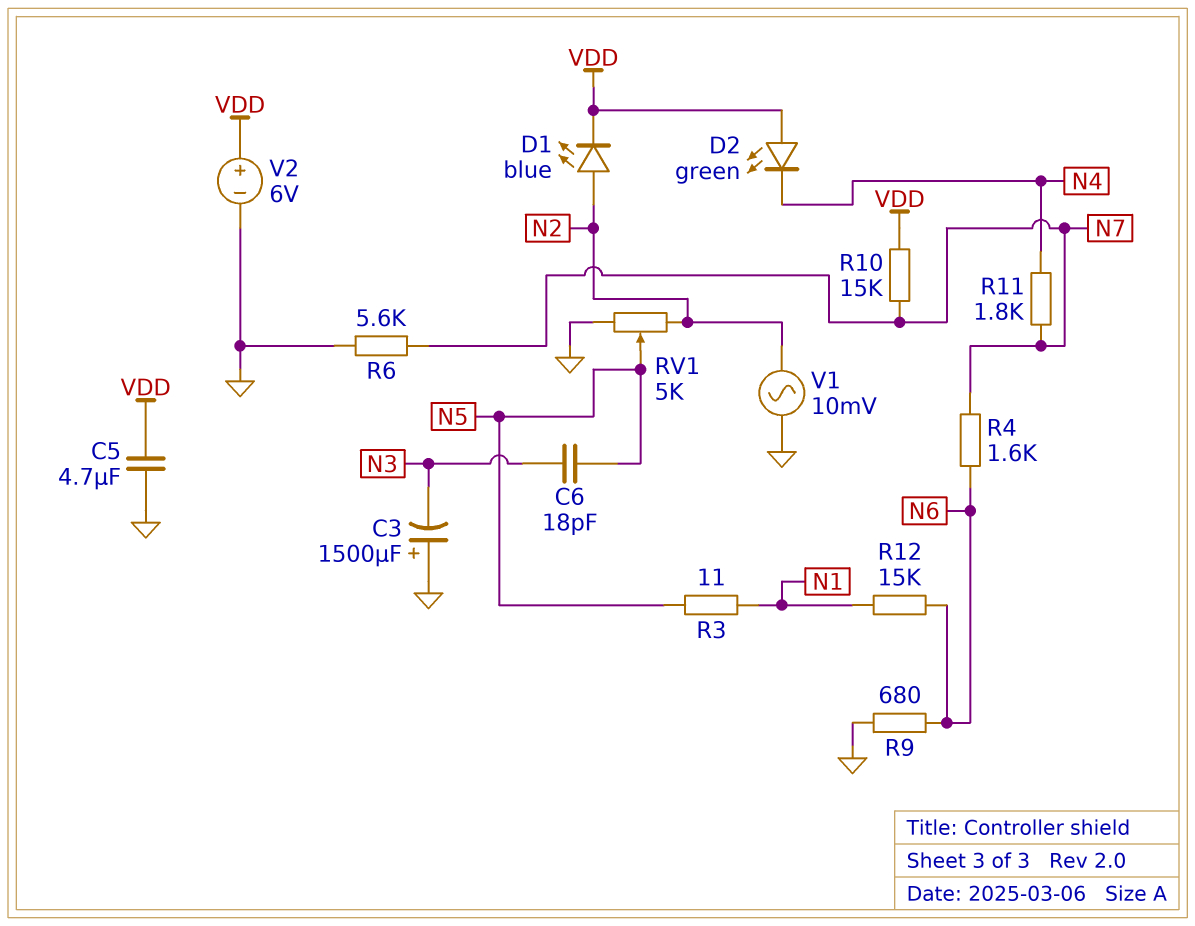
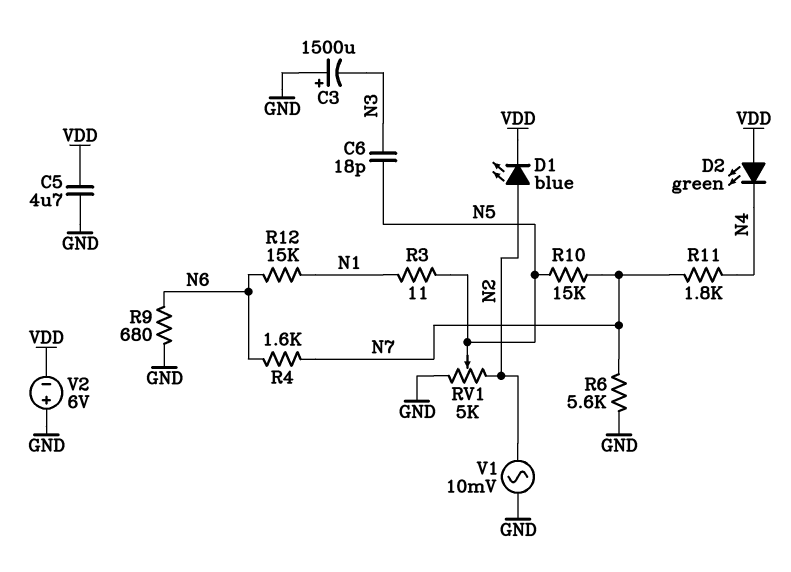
R10: 15k (N7, VDD) -> 15k (N5, N7)
V2: 6V (plus VDD, minus GND) -> 6V (plus GND, minus VDD)

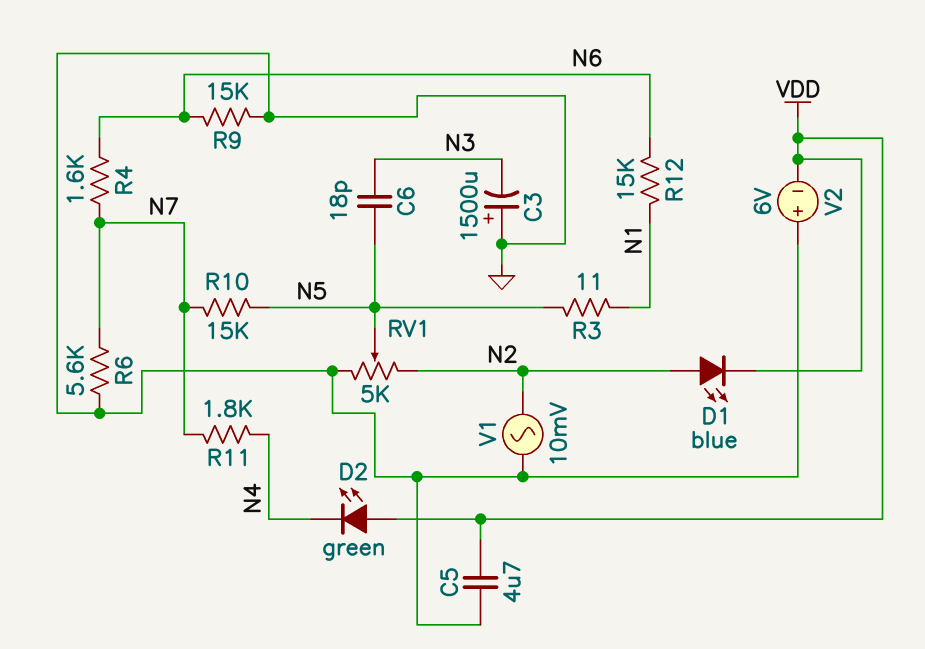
R9: 680 (GND, N6) -> 15k (GND, N6)

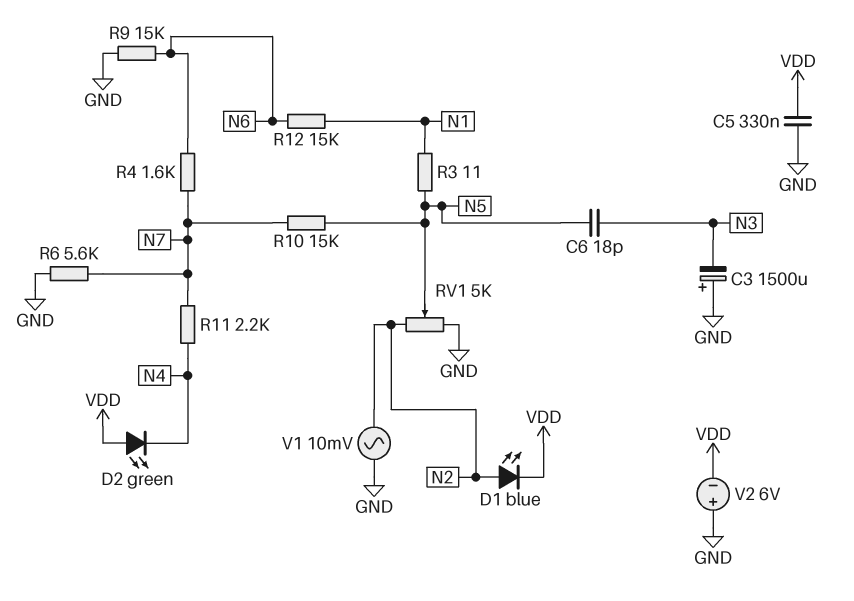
C5: 4.7uF (GND, VDD) -> 330nF (GND, VDD)
R11: 1.8k (N4, N7) -> 2.2k (N4, N7)

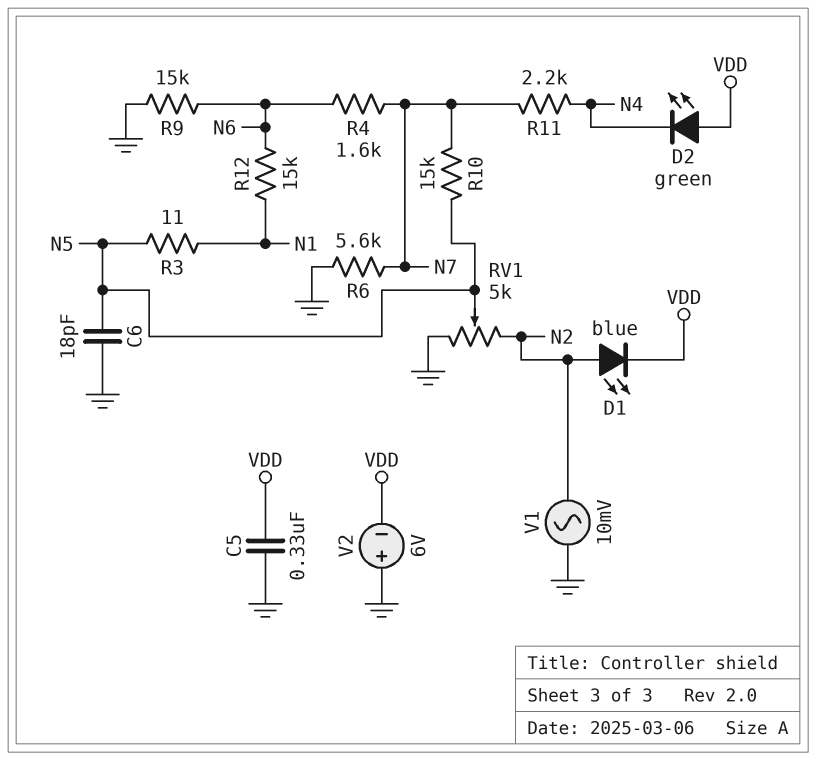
C3: 1500uF (plus GND, minus N3) -> none
C6: 18pF (N3, N5) -> 18pF (GND, N5)

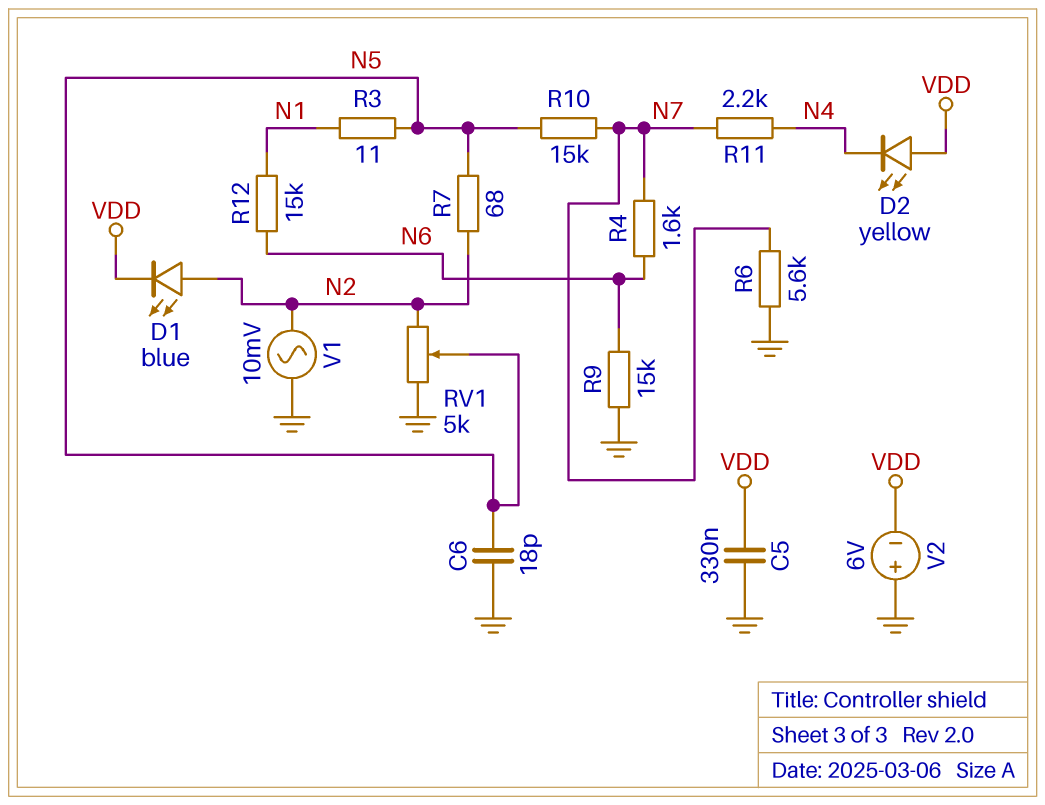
D2: LED green (A VDD, K N4) -> LED yellow (A VDD, K N4)
R7: none -> 68 (N2, N5)

